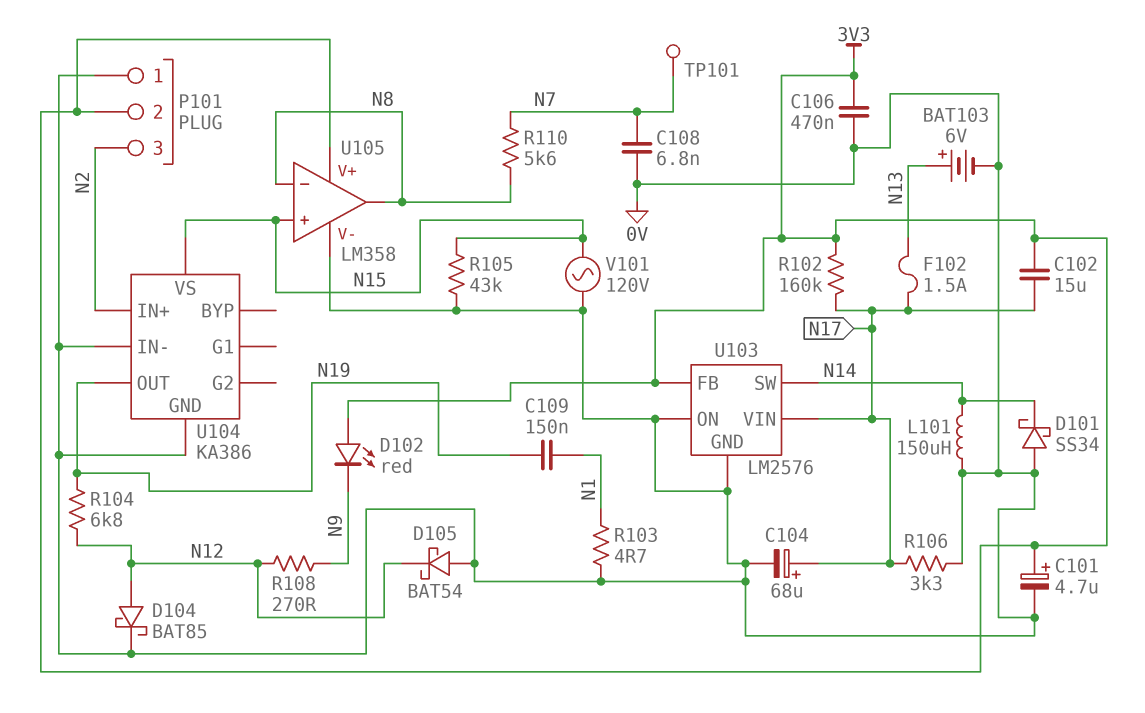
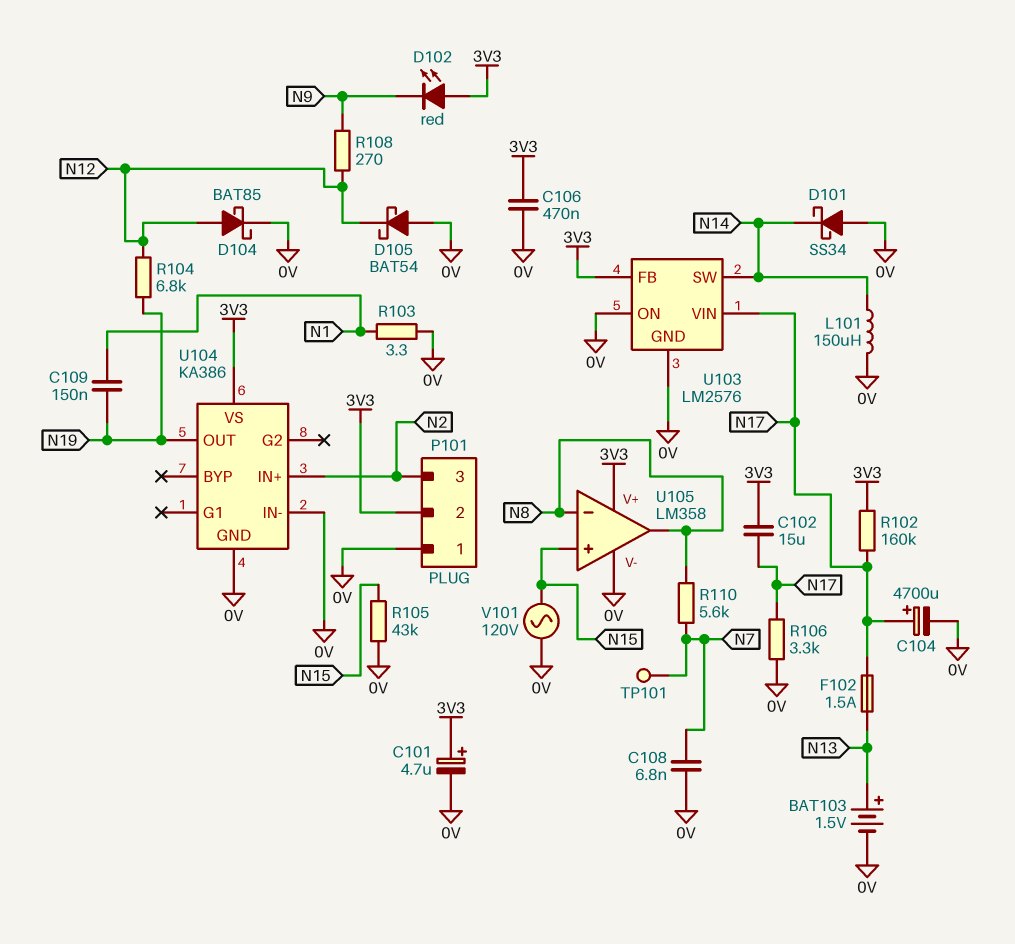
BAT103: 6V (plus N13, minus 0V) -> 1.5V (plus N13, minus 0V)
C104: 68uF (plus N17, minus 0V) -> 4700uF (plus N17, minus 0V)
R103: 4.7 (0V, N1) -> 3.3 (0V, N1)
U104 pin VS: N15 -> 3V3

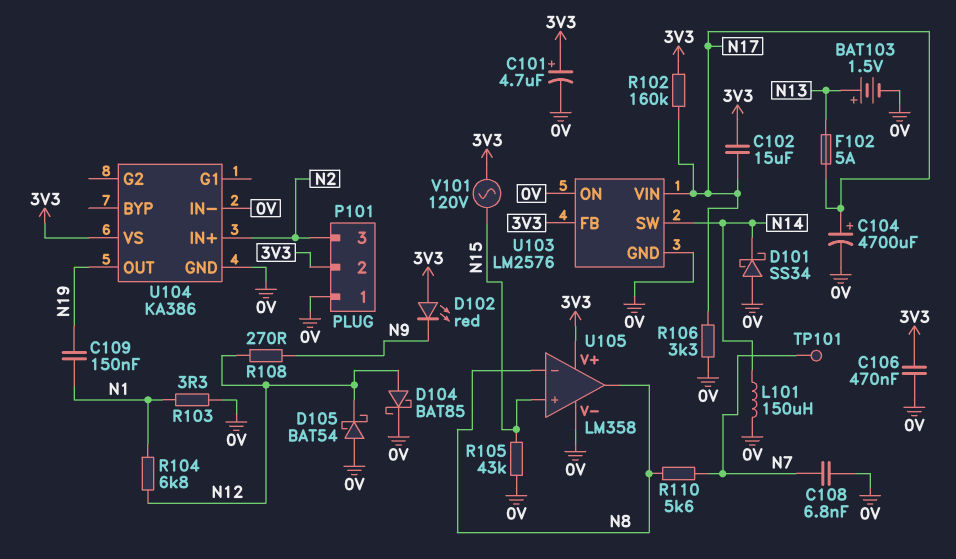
F102: 1.5A (N13, N17) -> 5A (N13, N17)
R104: 6.8k (N12, N19) -> 6.8k (N1, N12)
V101: AC 120V (0V, N15) -> AC 120V (3V3, N15)

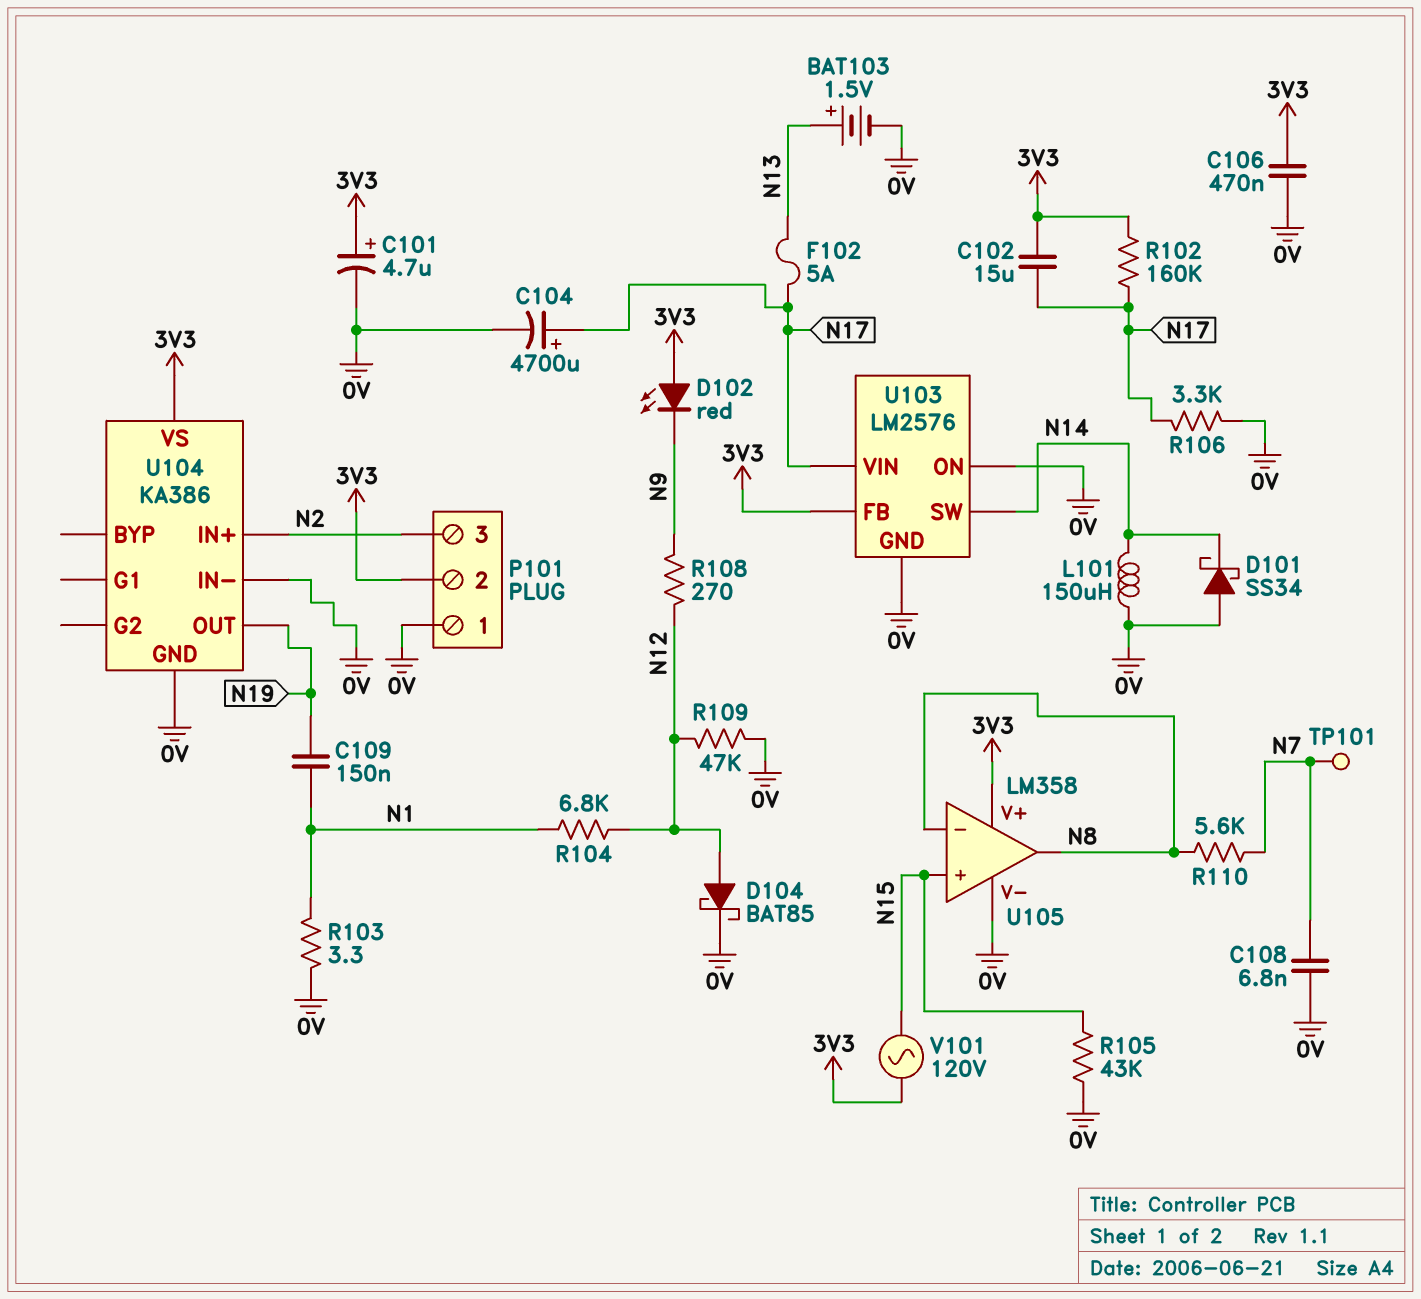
D105: schottky BAT54 (A 0V, K N12) -> none
R109: none -> 47k (0V, N12)

